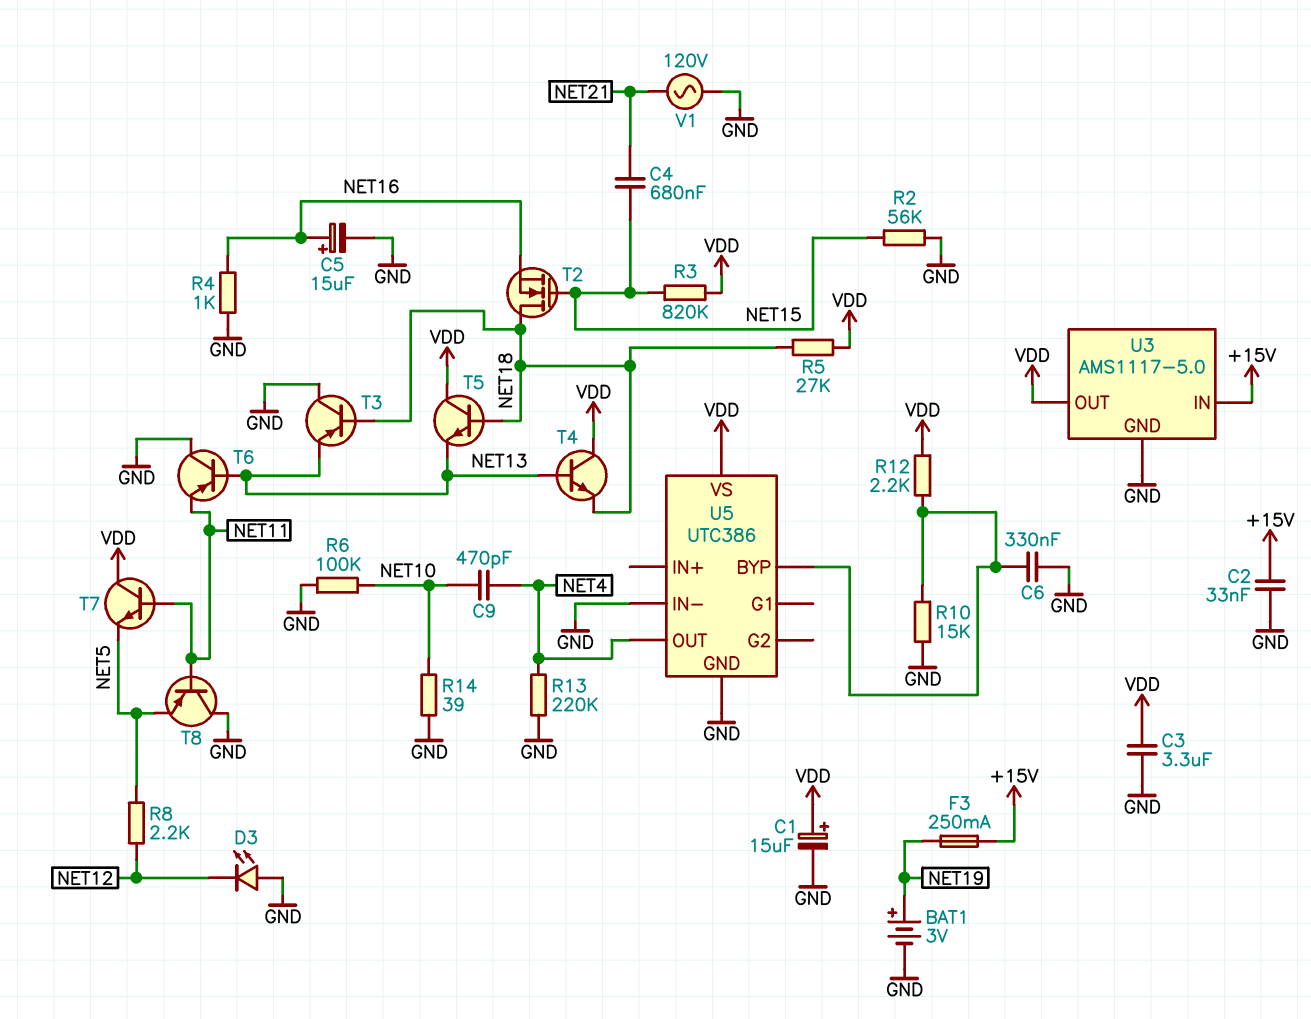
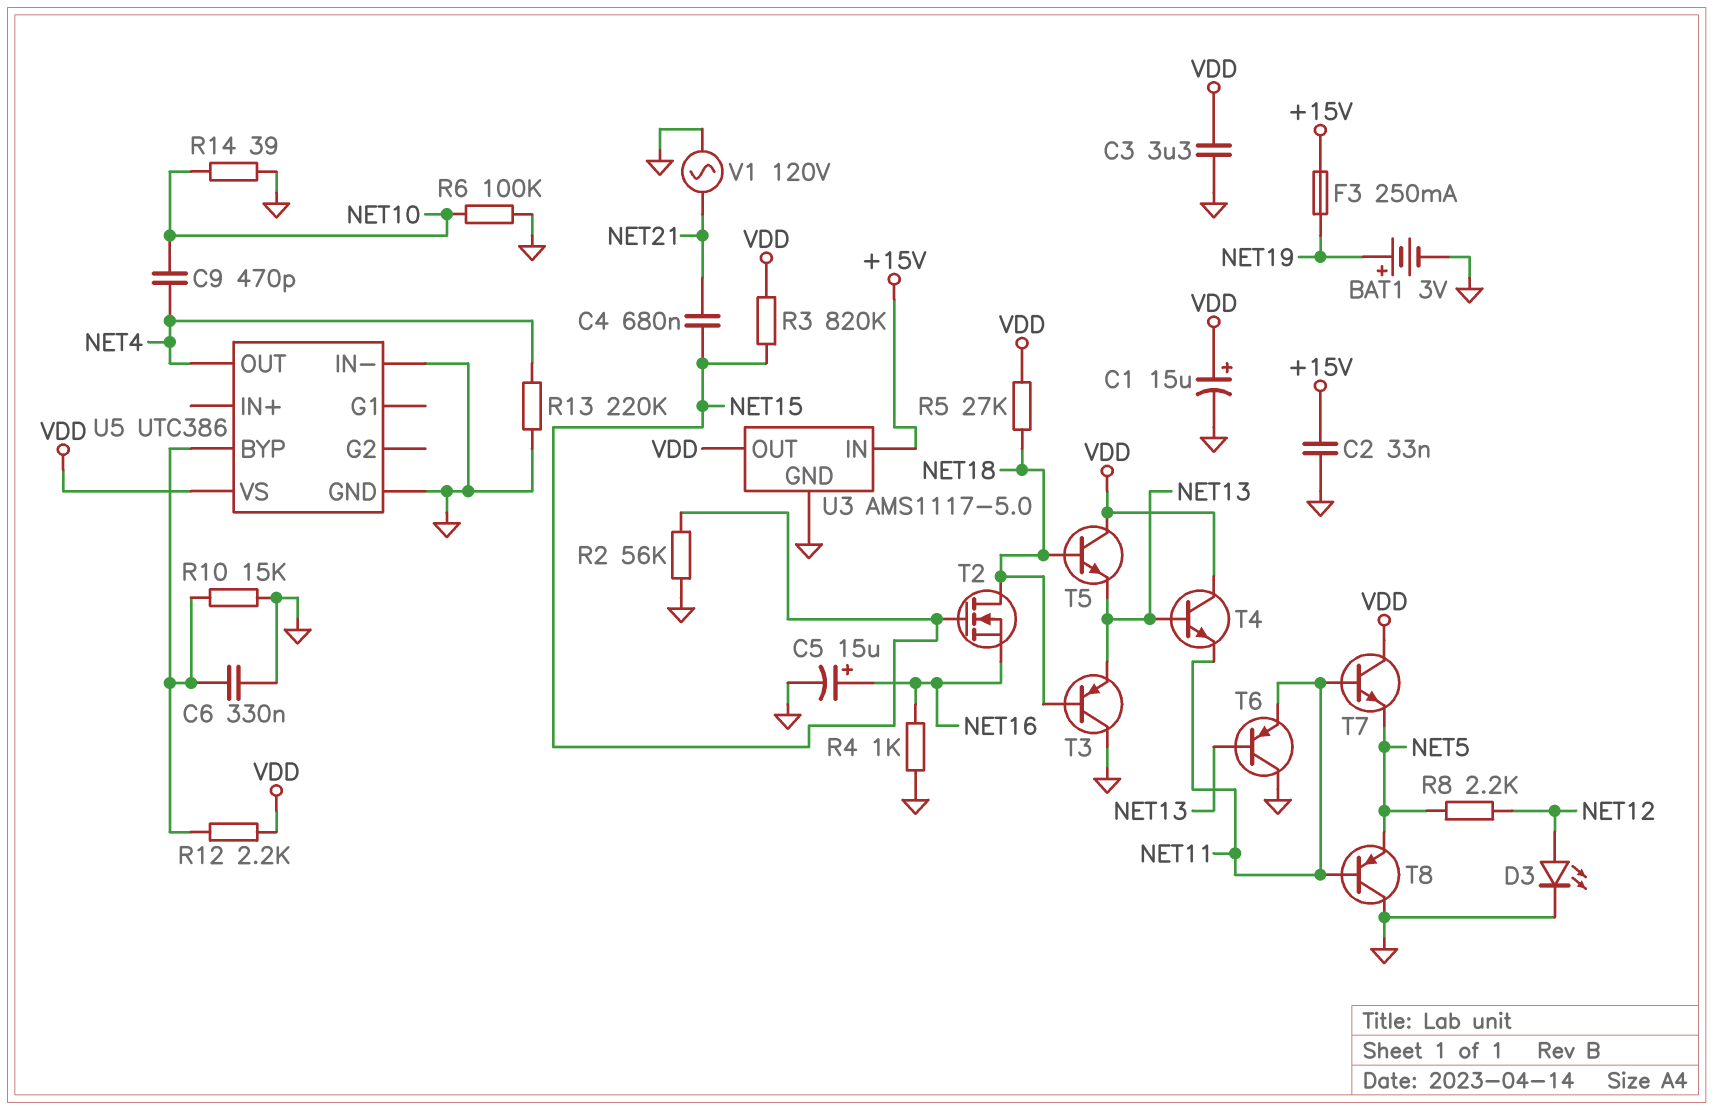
D3: LED (A GND, K NET12) -> LED (A NET12, K GND)
T4: NPN (B NET13, C VDD, E NET18) -> NPN (B NET13, C VDD, E NET11)

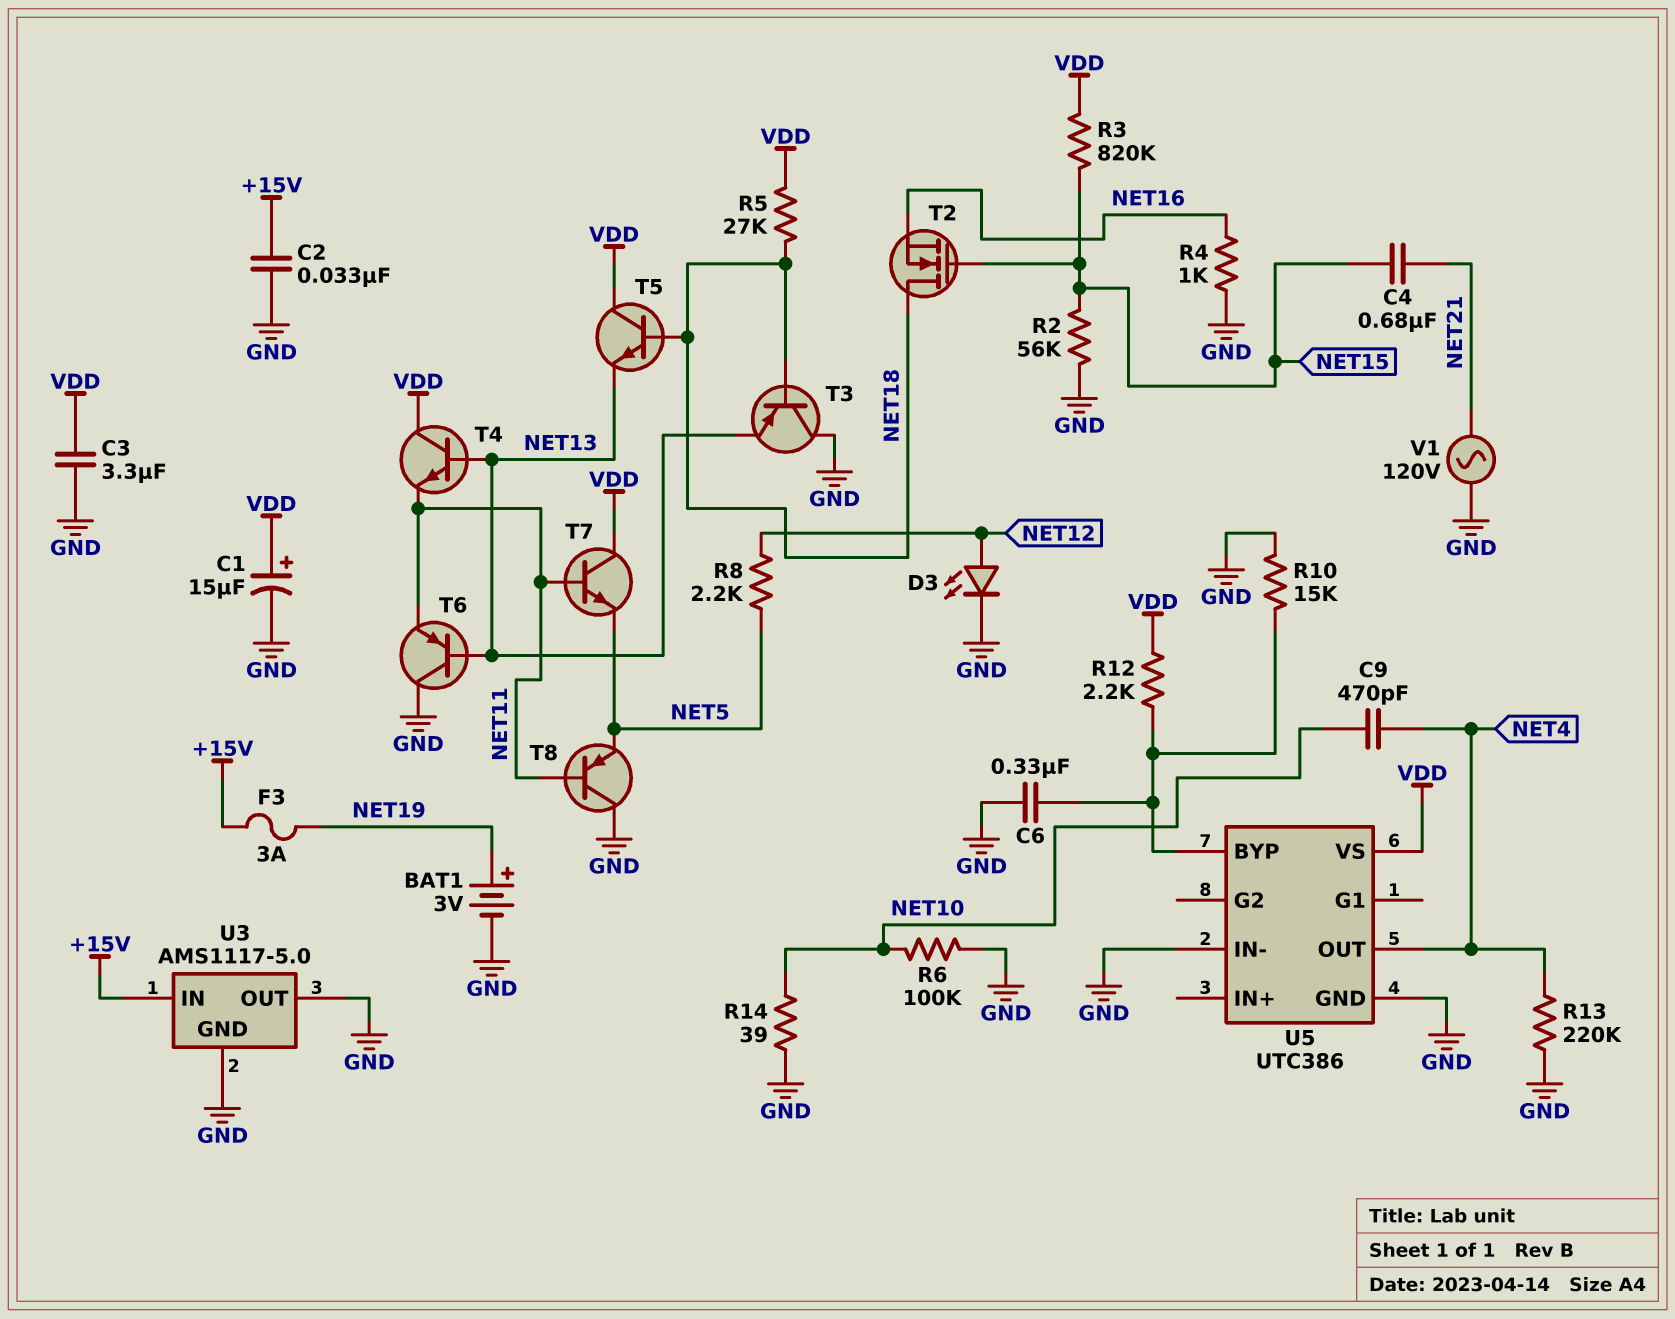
C5: 15uF (plus NET16, minus GND) -> none
F3: 250mA (+15V, NET19) -> 3A (+15V, NET19)
U3 pin OUT: VDD -> GND

